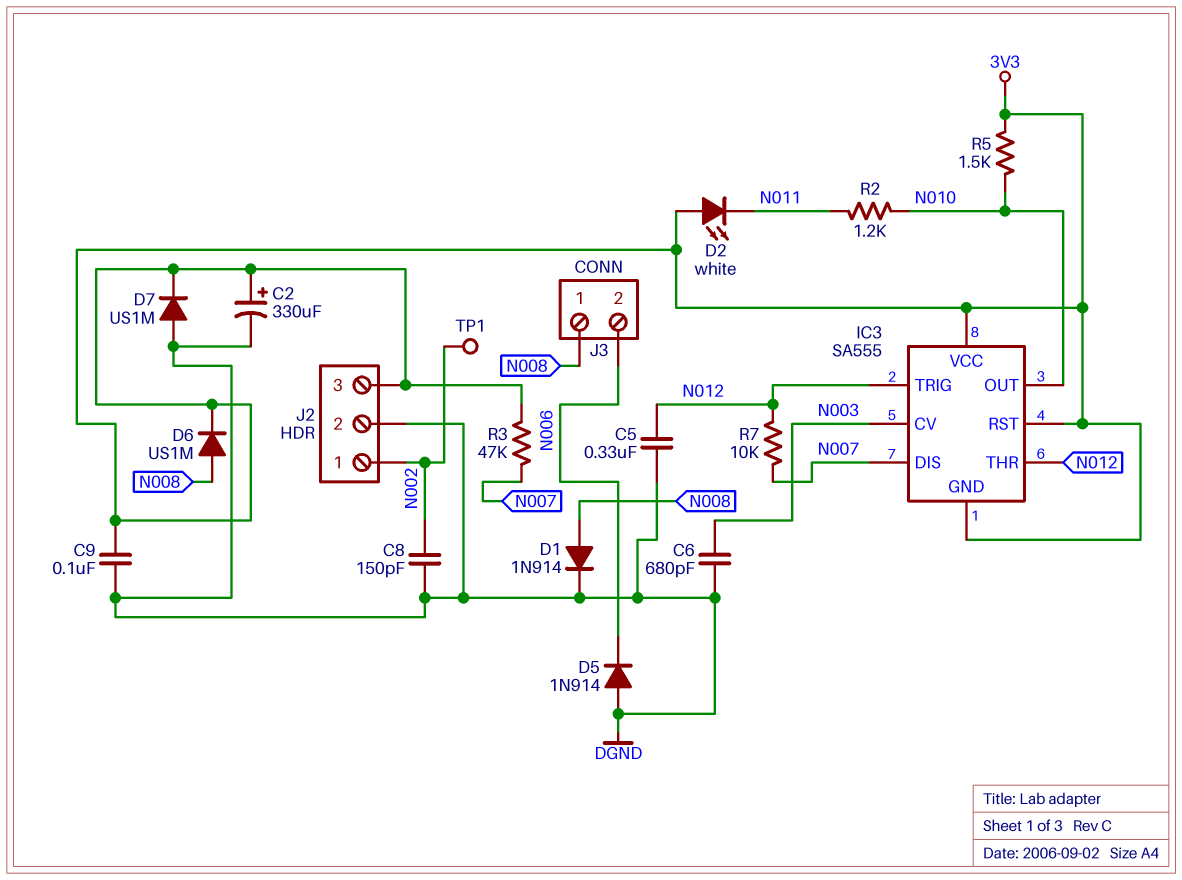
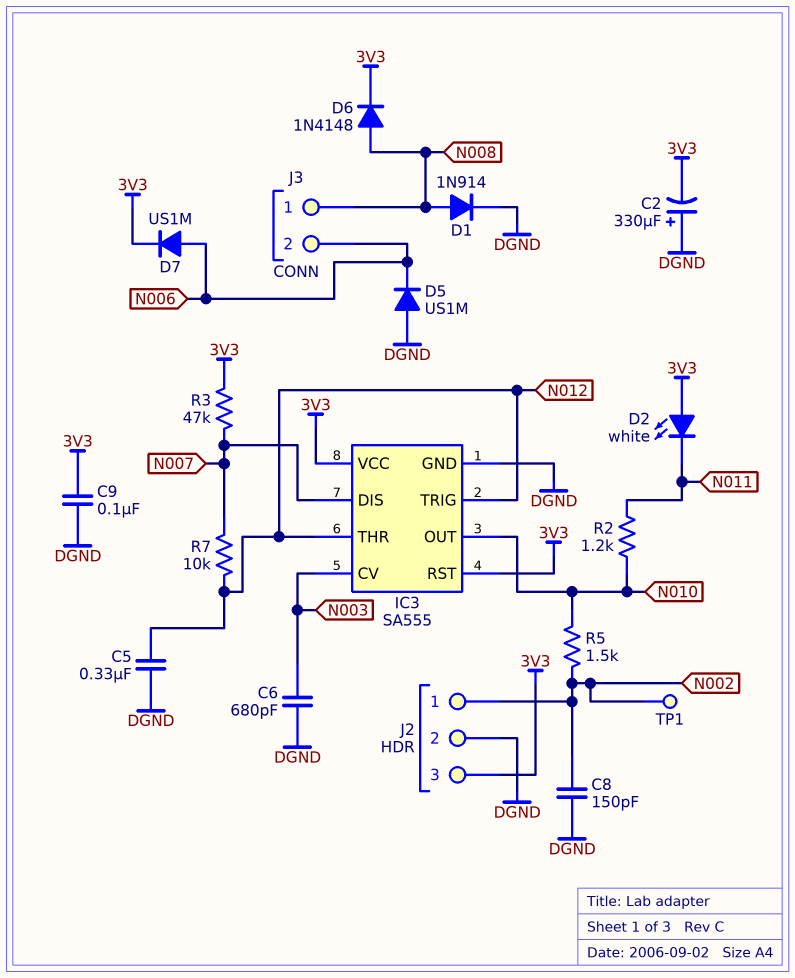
C2: 330uF (plus 3V3, minus DGND) -> 330uF (plus DGND, minus 3V3)
D5: diode 1N914 (A DGND, K N006) -> diode US1M (A DGND, K N006)
D6: diode US1M (A N008, K 3V3) -> diode 1N4148 (A N008, K 3V3)
D7: diode US1M (A DGND, K 3V3) -> diode US1M (A N006, K 3V3)
IC3 pin GND: 3V3 -> DGND
R5: 1.5k (3V3, N010) -> 1.5k (N002, N010)

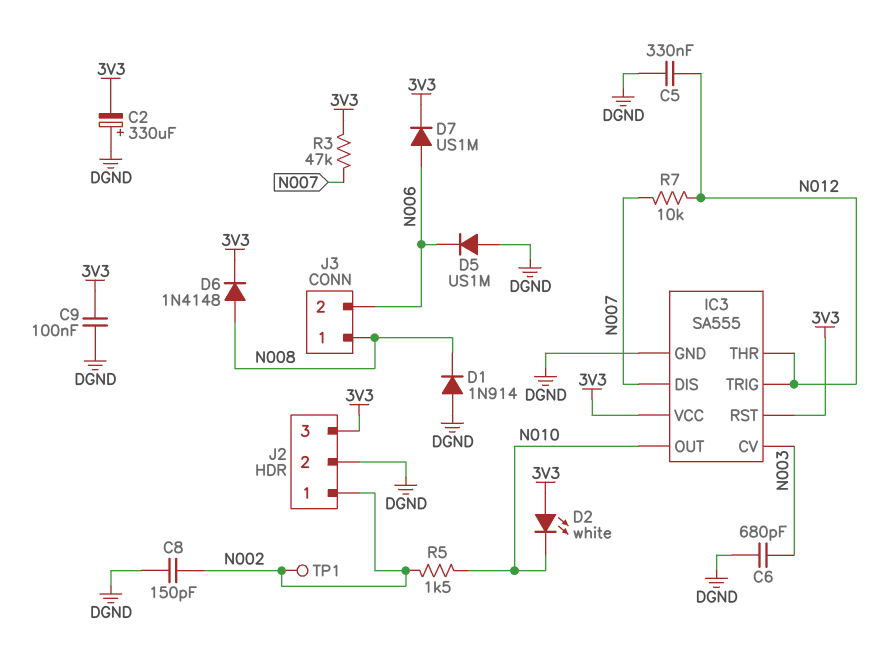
D1: diode 1N914 (A N008, K DGND) -> diode 1N914 (A DGND, K N008)
D2: LED white (A 3V3, K N011) -> LED white (A 3V3, K N010)
R2: 1.2k (N010, N011) -> none

